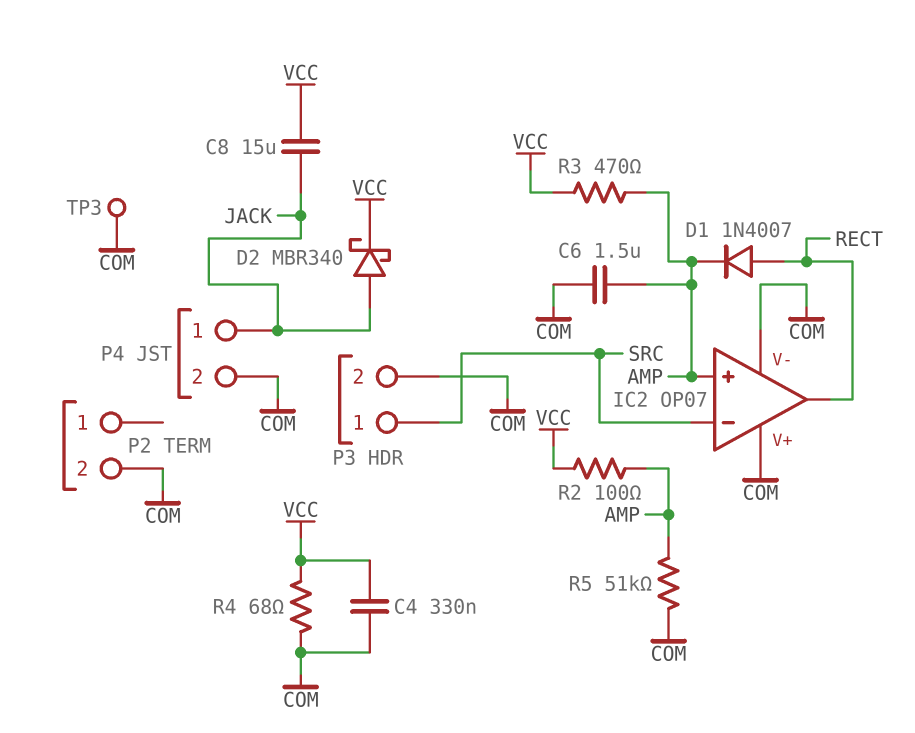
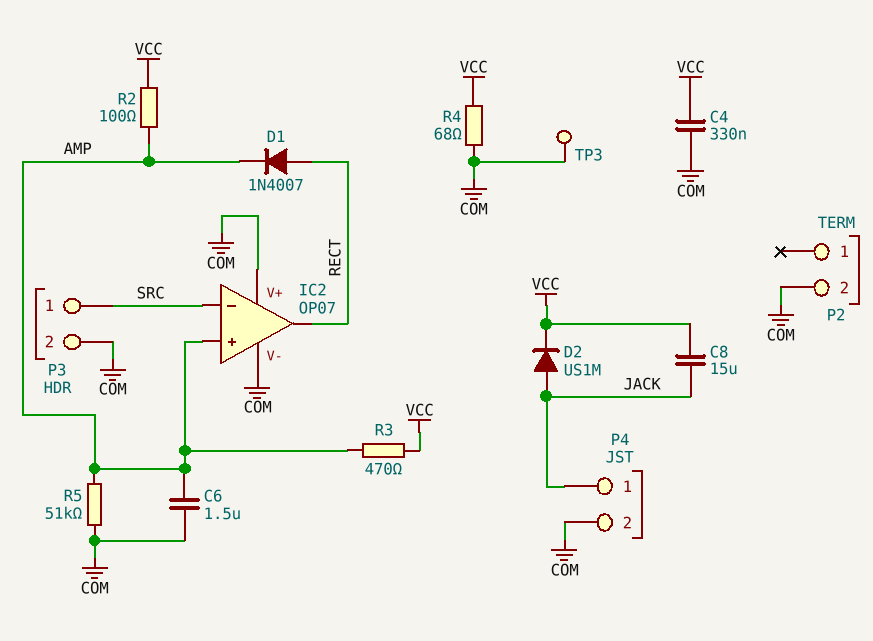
D2: schottky MBR340 (A JACK, K VCC) -> diode US1M (A JACK, K VCC)

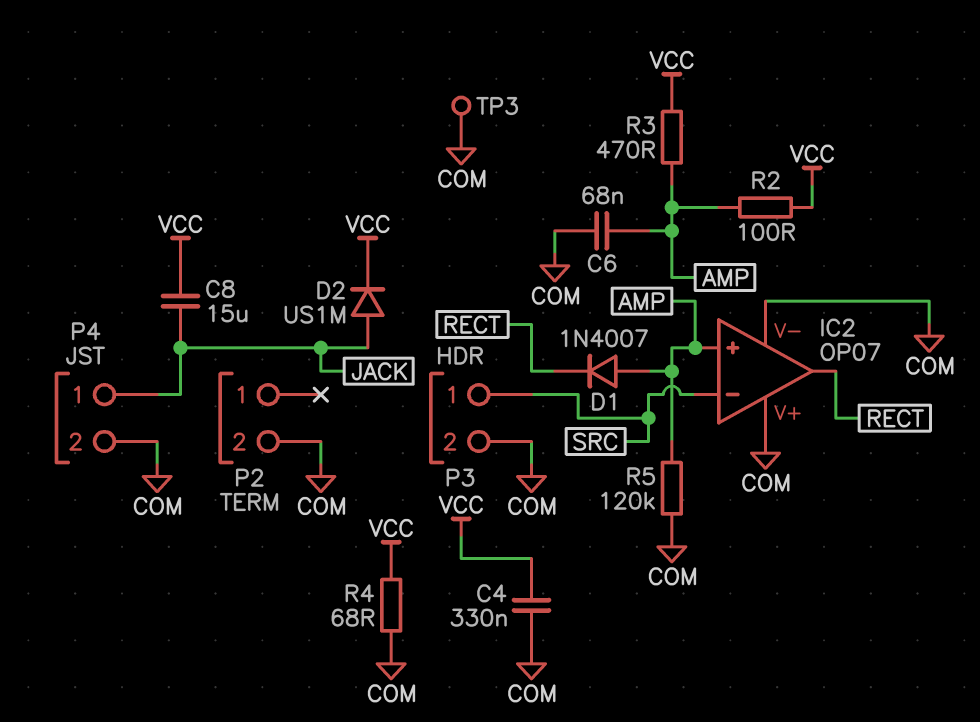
C6: 1.5uF (AMP, COM) -> 68nF (AMP, COM)
D1: diode 1N4007 (A RECT, K AMP) -> diode 1N4007 (A AMP, K RECT)
R5: 51k (AMP, COM) -> 120k (AMP, COM)

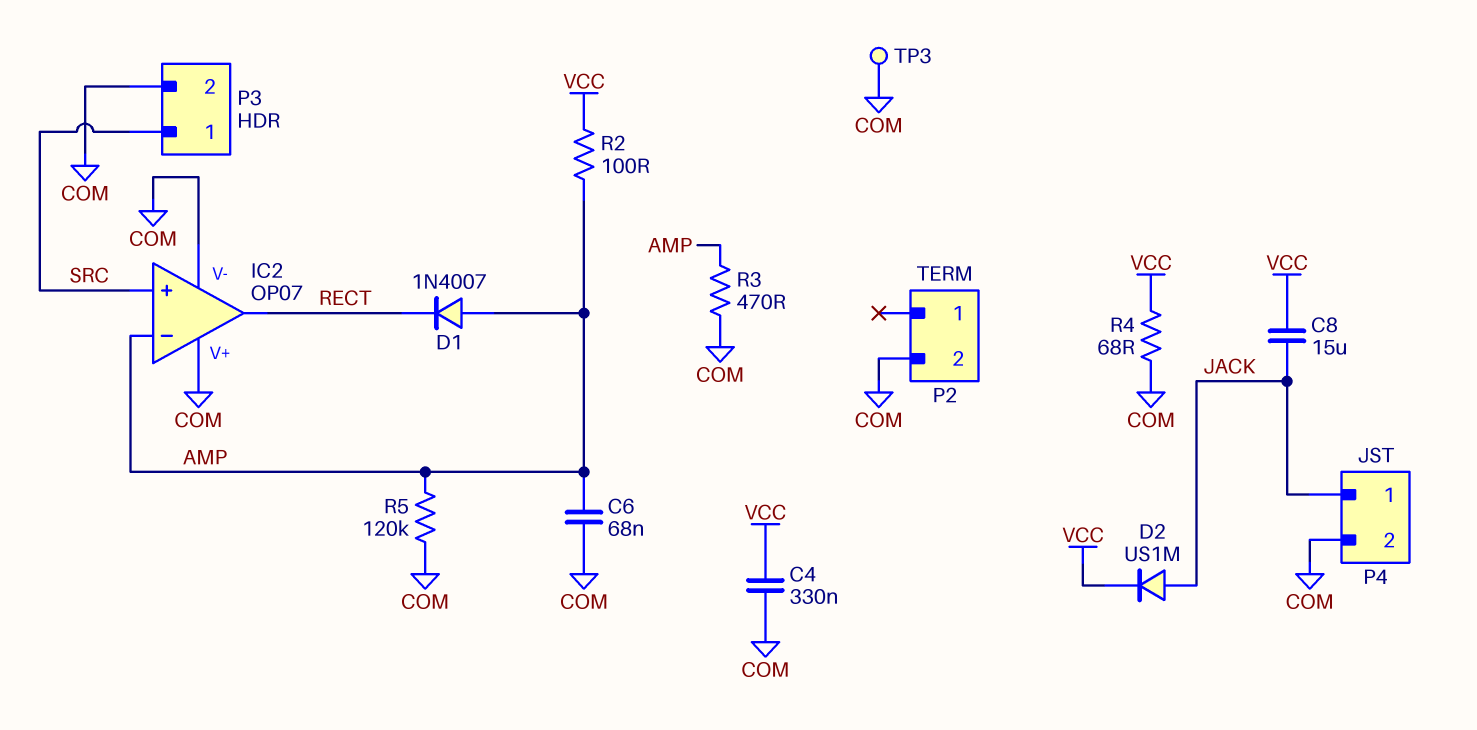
IC2 pin in+: AMP -> SRC
IC2 pin in-: SRC -> AMP
R3: 470 (AMP, VCC) -> 470 (AMP, COM)

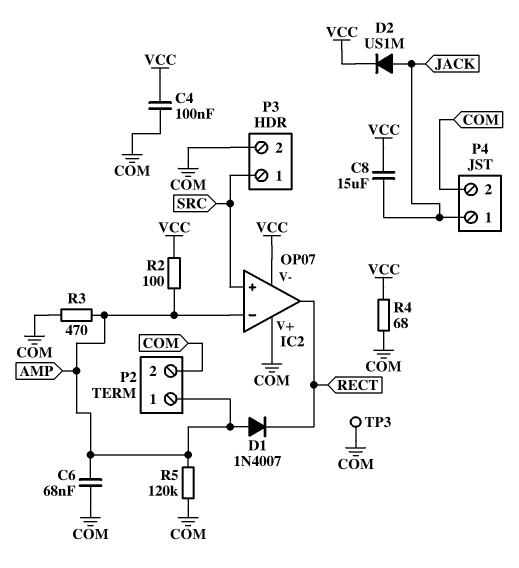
C4: 330nF (COM, VCC) -> 100nF (COM, VCC)
IC2 pin V-: COM -> VCC
P2 pin 1: none -> AMP

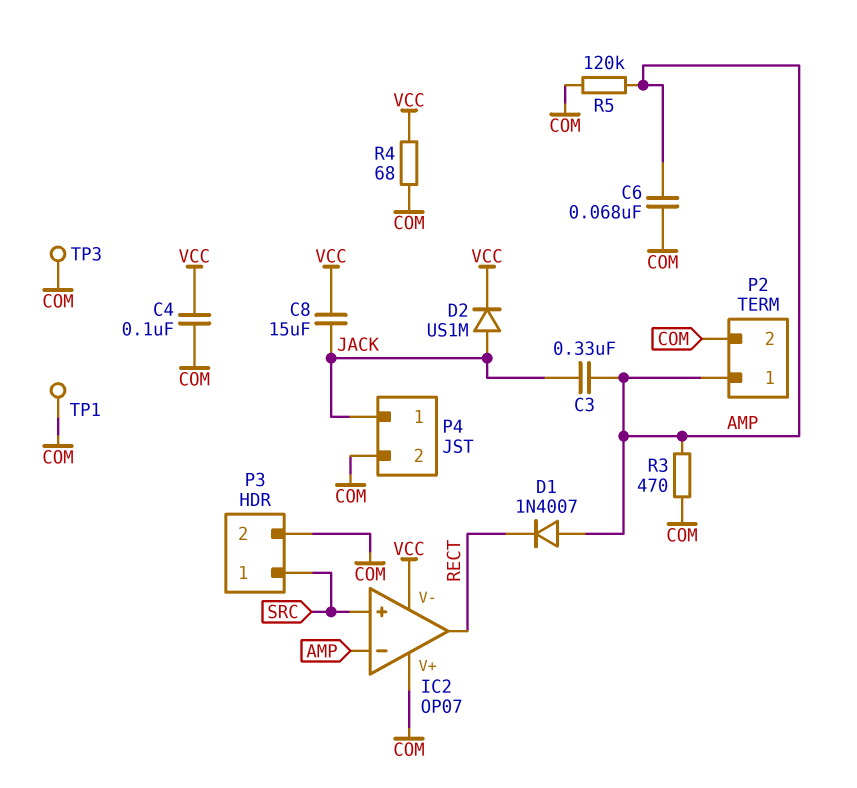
C3: none -> 330nF (AMP, JACK)
R2: 100 (AMP, VCC) -> none
TP1: none -> test point (COM)

